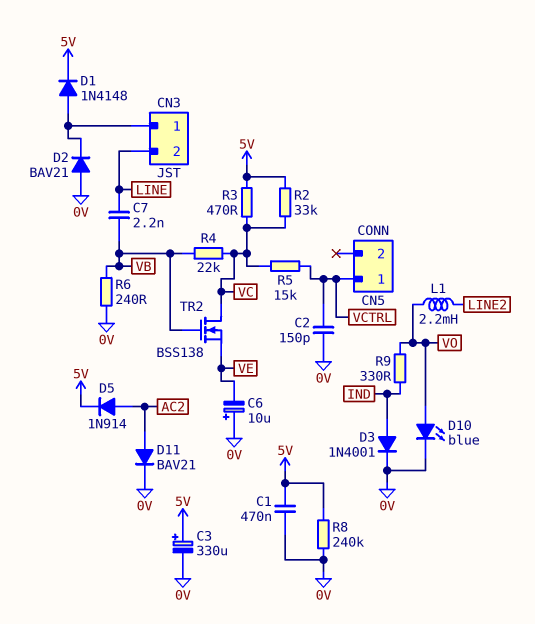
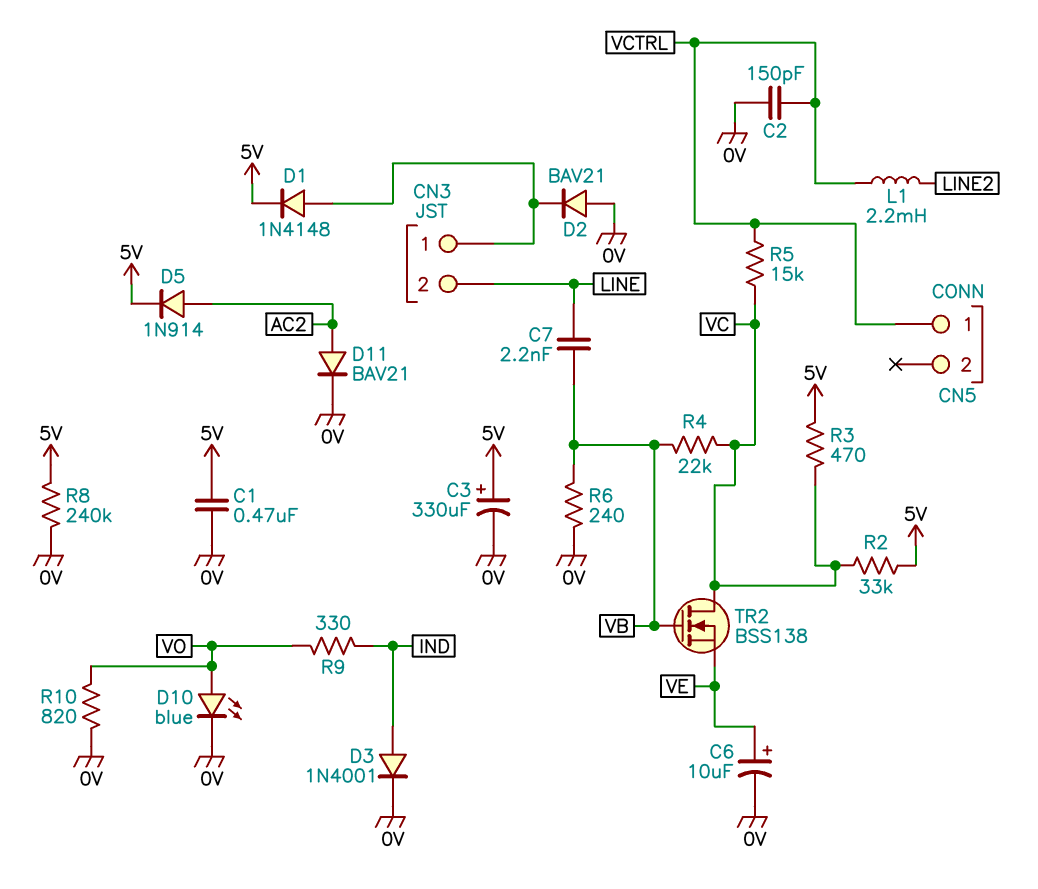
C6: 10uF (plus 0V, minus VE) -> 10uF (plus VE, minus 0V)
L1: 2.2mH (LINE2, VO) -> 2.2mH (LINE2, VCTRL)
R10: none -> 820 (0V, VO)

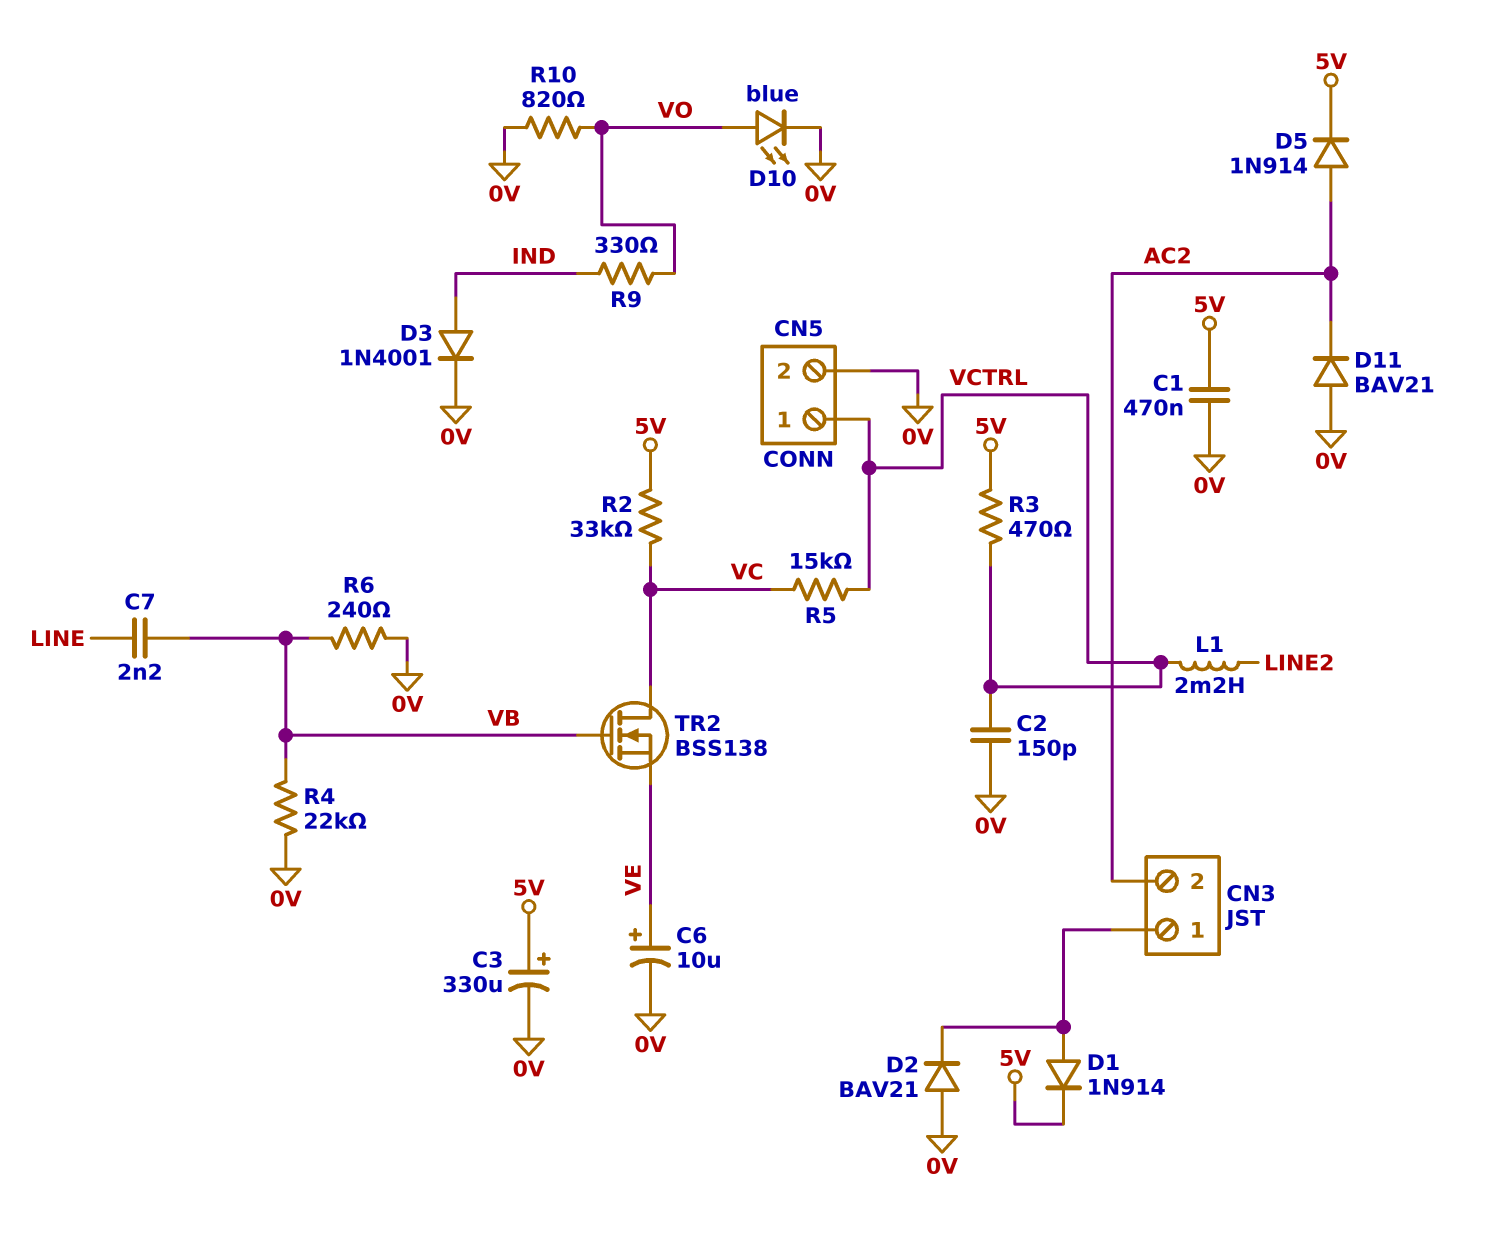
CN3 pin 2: LINE -> AC2
CN5 pin 2: none -> 0V
D1: diode 1N4148 (A CN3/1, K 5V) -> diode 1N914 (A CN3/1, K 5V)
D11: diode BAV21 (A AC2, K 0V) -> diode BAV21 (A 0V, K AC2)
R3: 470 (5V, VC) -> 470 (5V, VCTRL)
R4: 22k (VB, VC) -> 22k (0V, VB)
R8: 240k (0V, 5V) -> none

